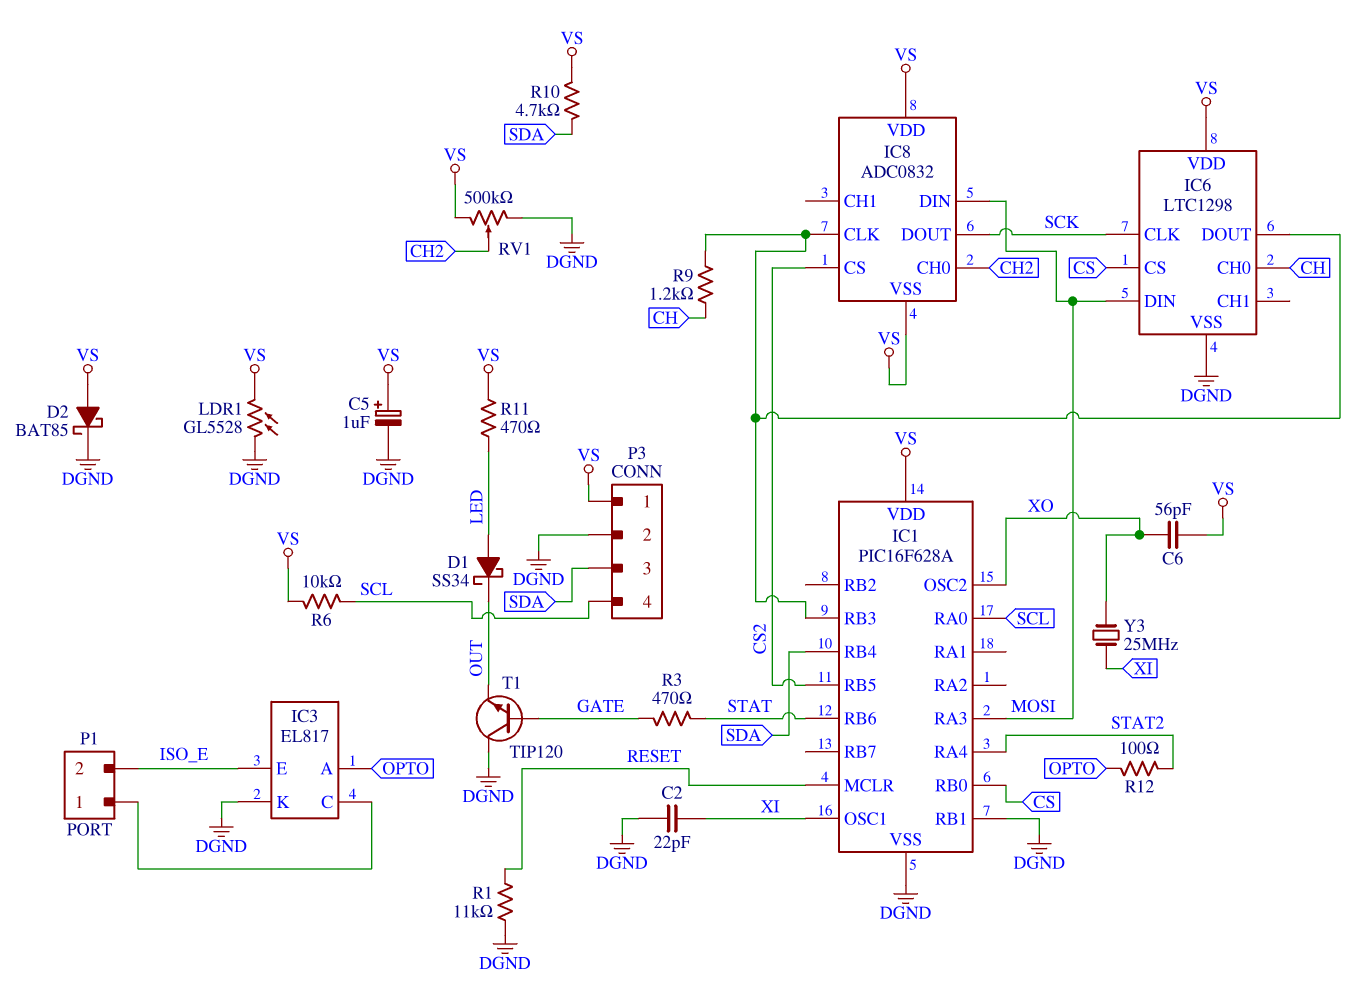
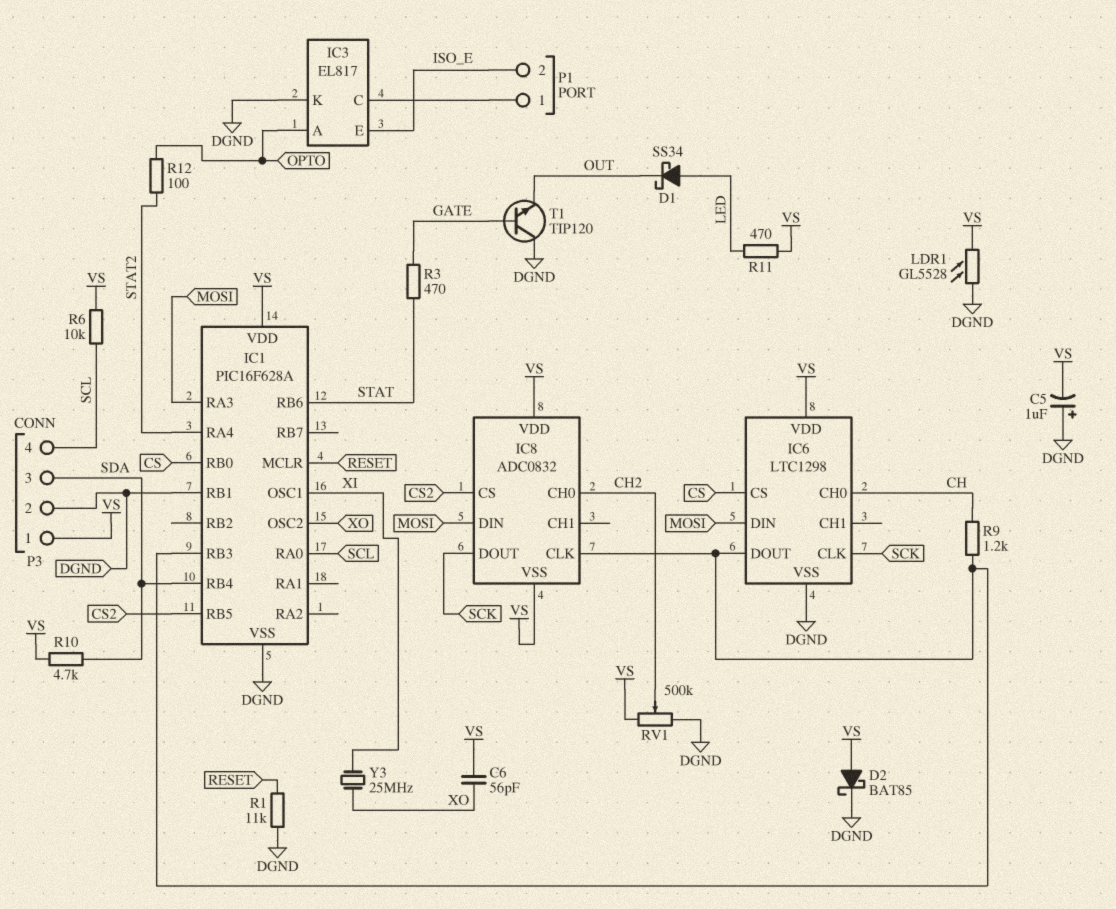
C2: 22pF (DGND, XI) -> none
C5: 1uF (plus VS, minus DGND) -> 1uF (plus DGND, minus VS)

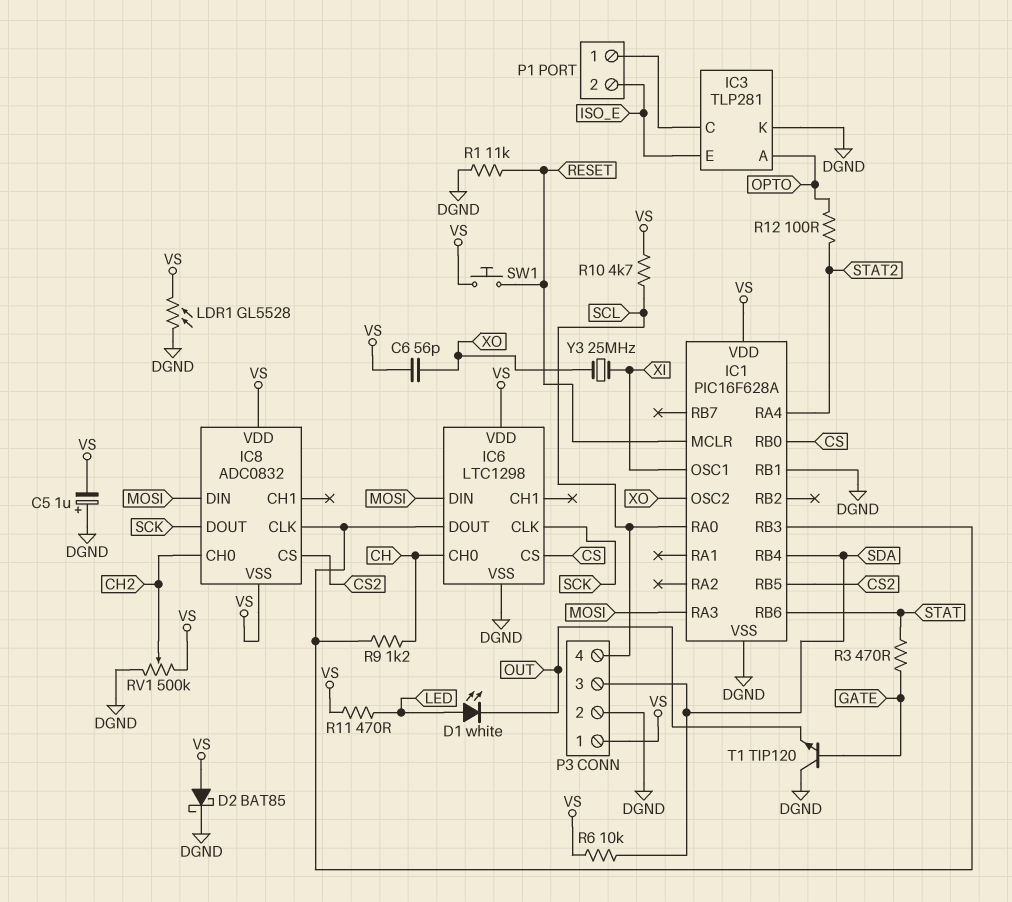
D1: schottky SS34 (A LED, K OUT) -> LED white (A LED, K OUT)
IC3: EL817 -> TLP281
R6: 10k (SCL, VS) -> 10k (SDA, VS)
R10: 4.7k (SDA, VS) -> 4.7k (SCL, VS)
SW1: none -> button (RESET, VS)

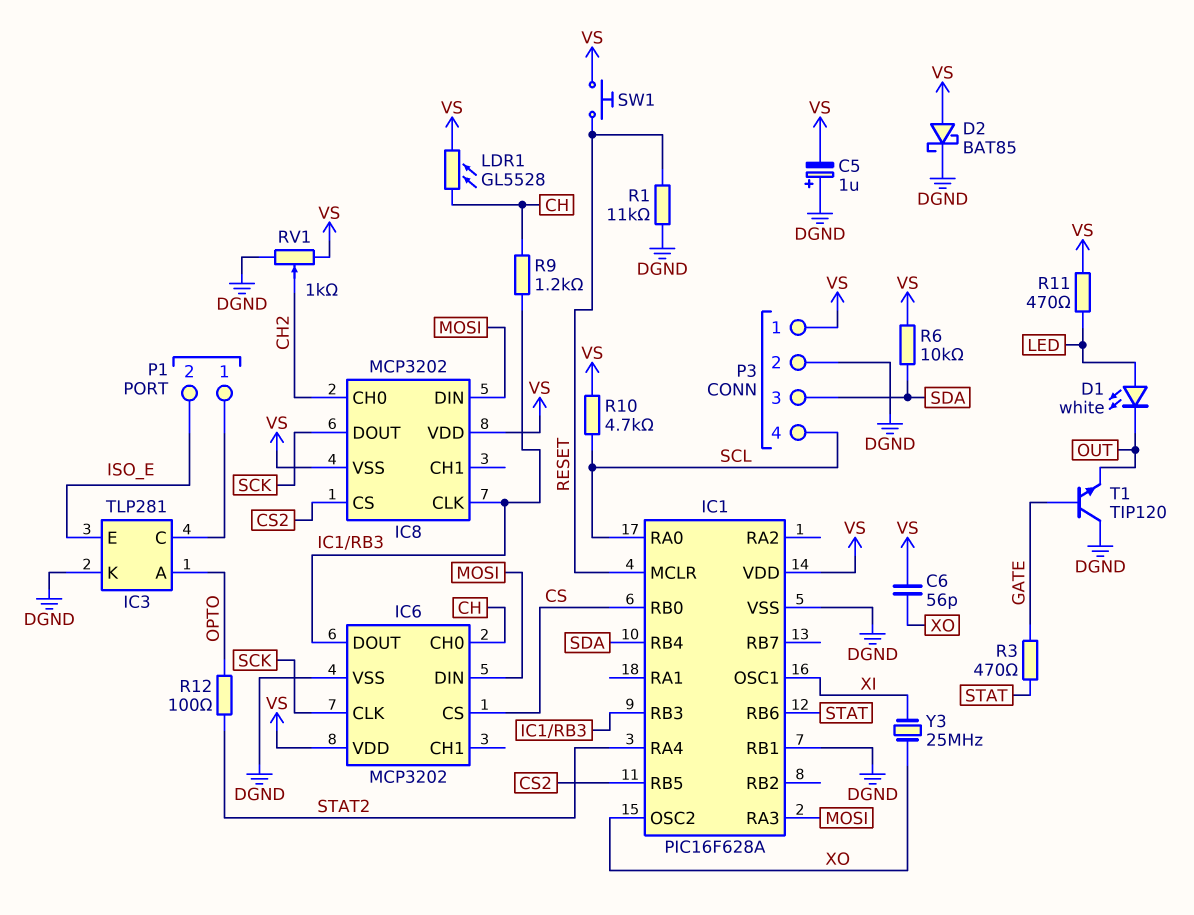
IC6: LTC1298 -> MCP3202
IC8: ADC0832 -> MCP3202
LDR1: GL5528 (DGND, VS) -> GL5528 (CH, VS)
RV1: 500k (DGND, VS, wiper CH2) -> 1k (DGND, VS, wiper CH2)

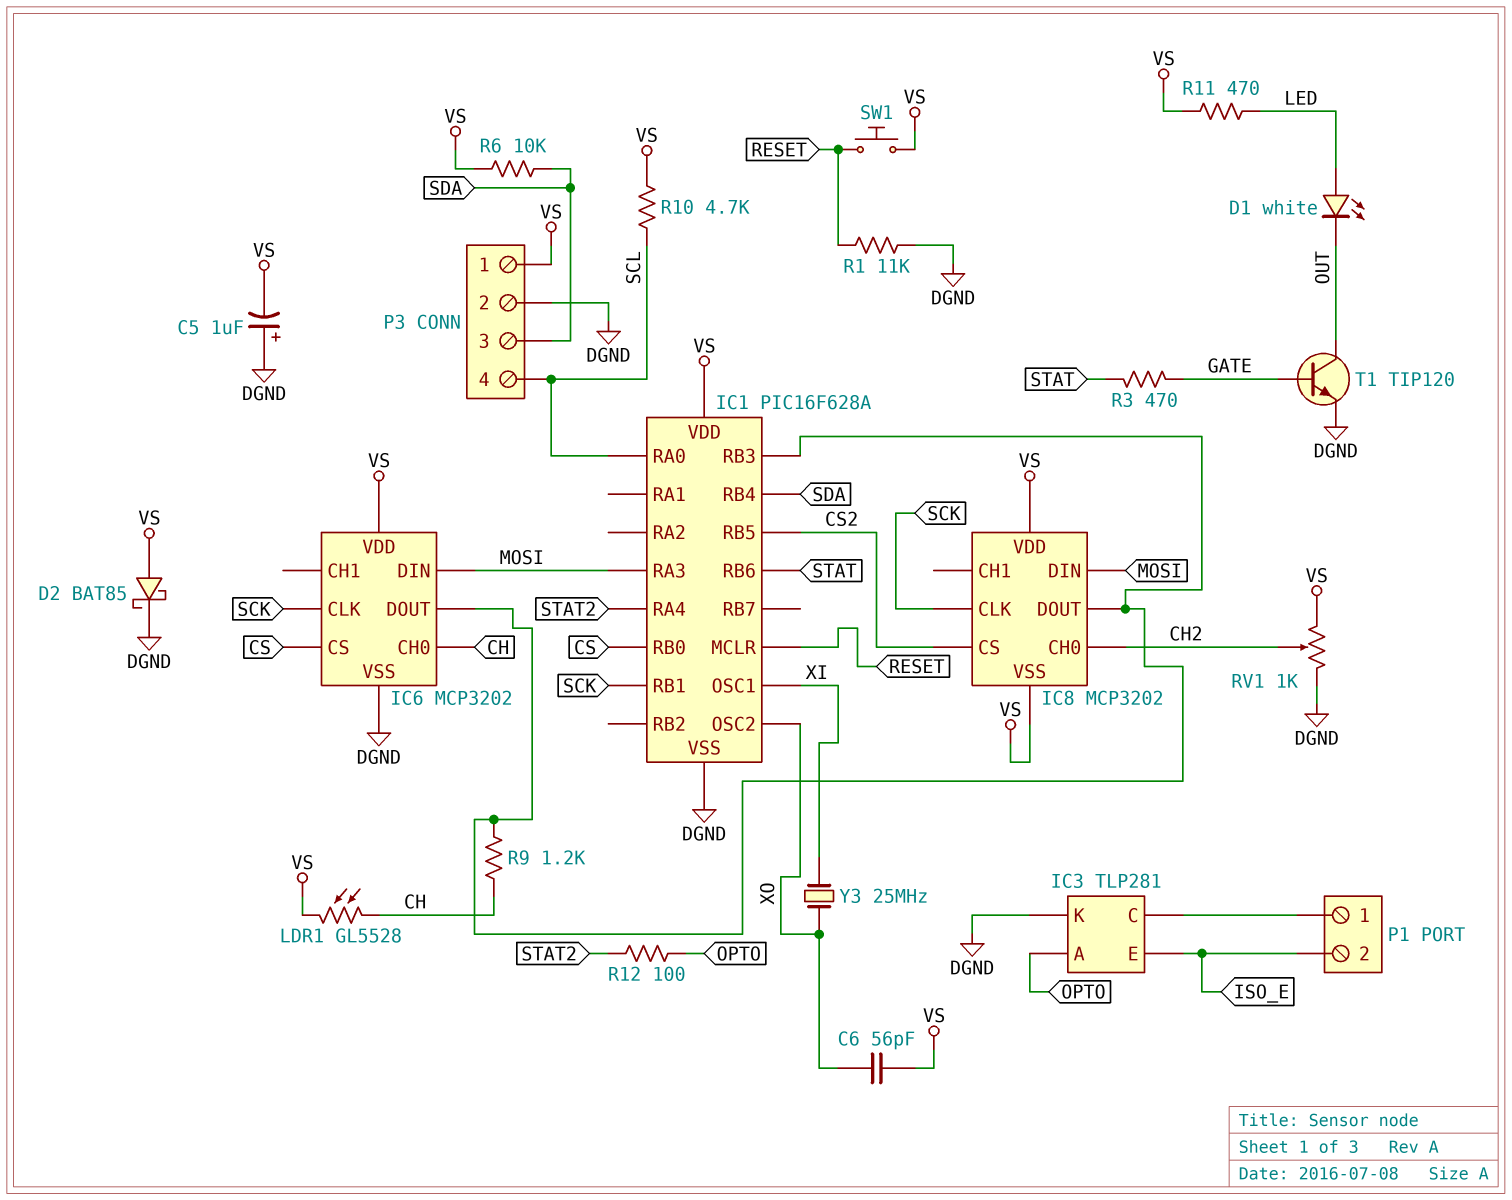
IC1 pin RB1: DGND -> SCK
IC8 pin CLK: IC1/RB3 -> SCK
IC8 pin DOUT: SCK -> IC1/RB3
T1: NPN TIP120 (B GATE, C DGND, E OUT) -> NPN TIP120 (B GATE, C OUT, E DGND)

